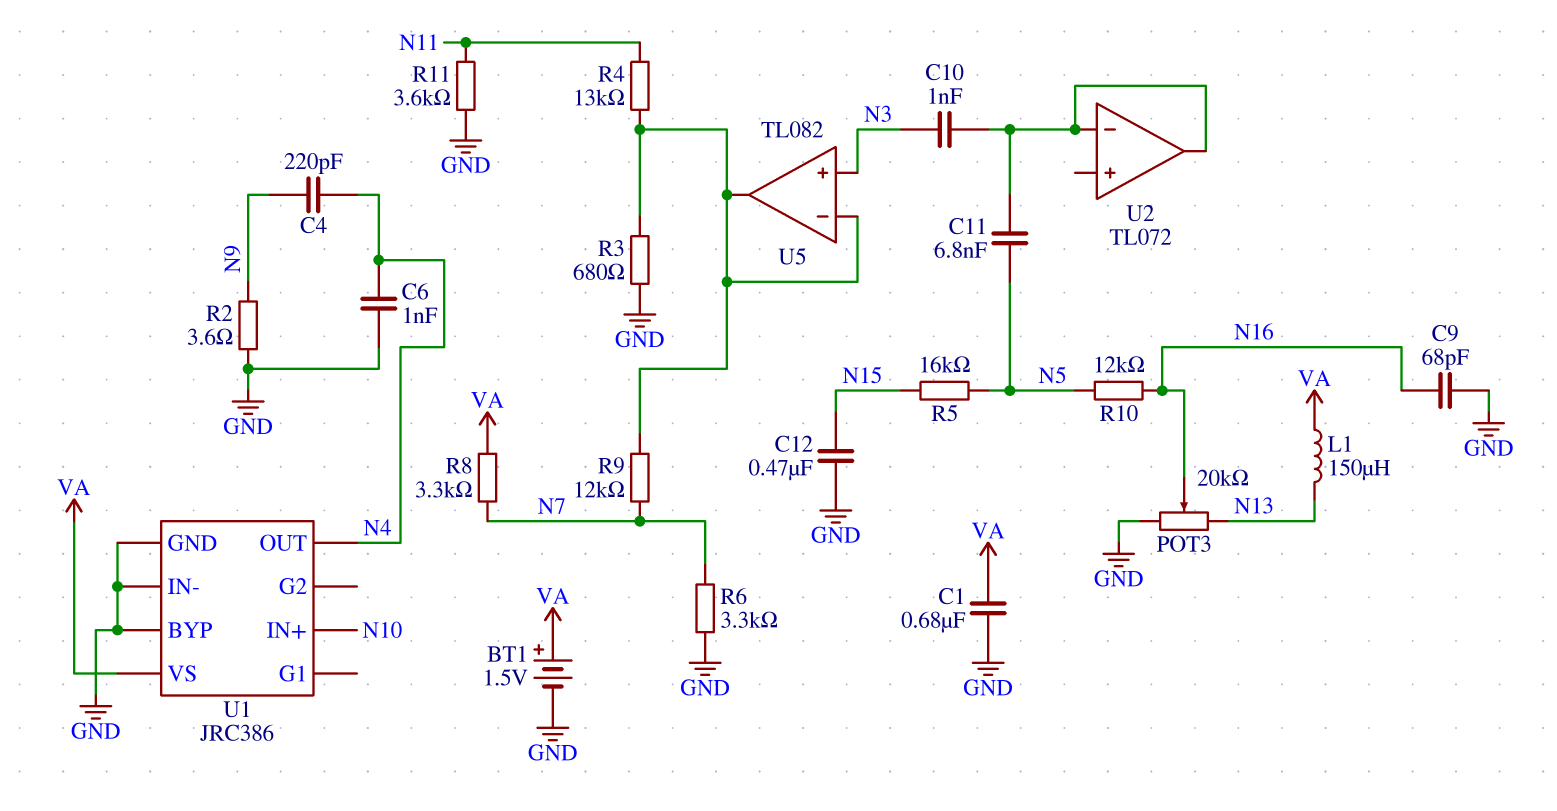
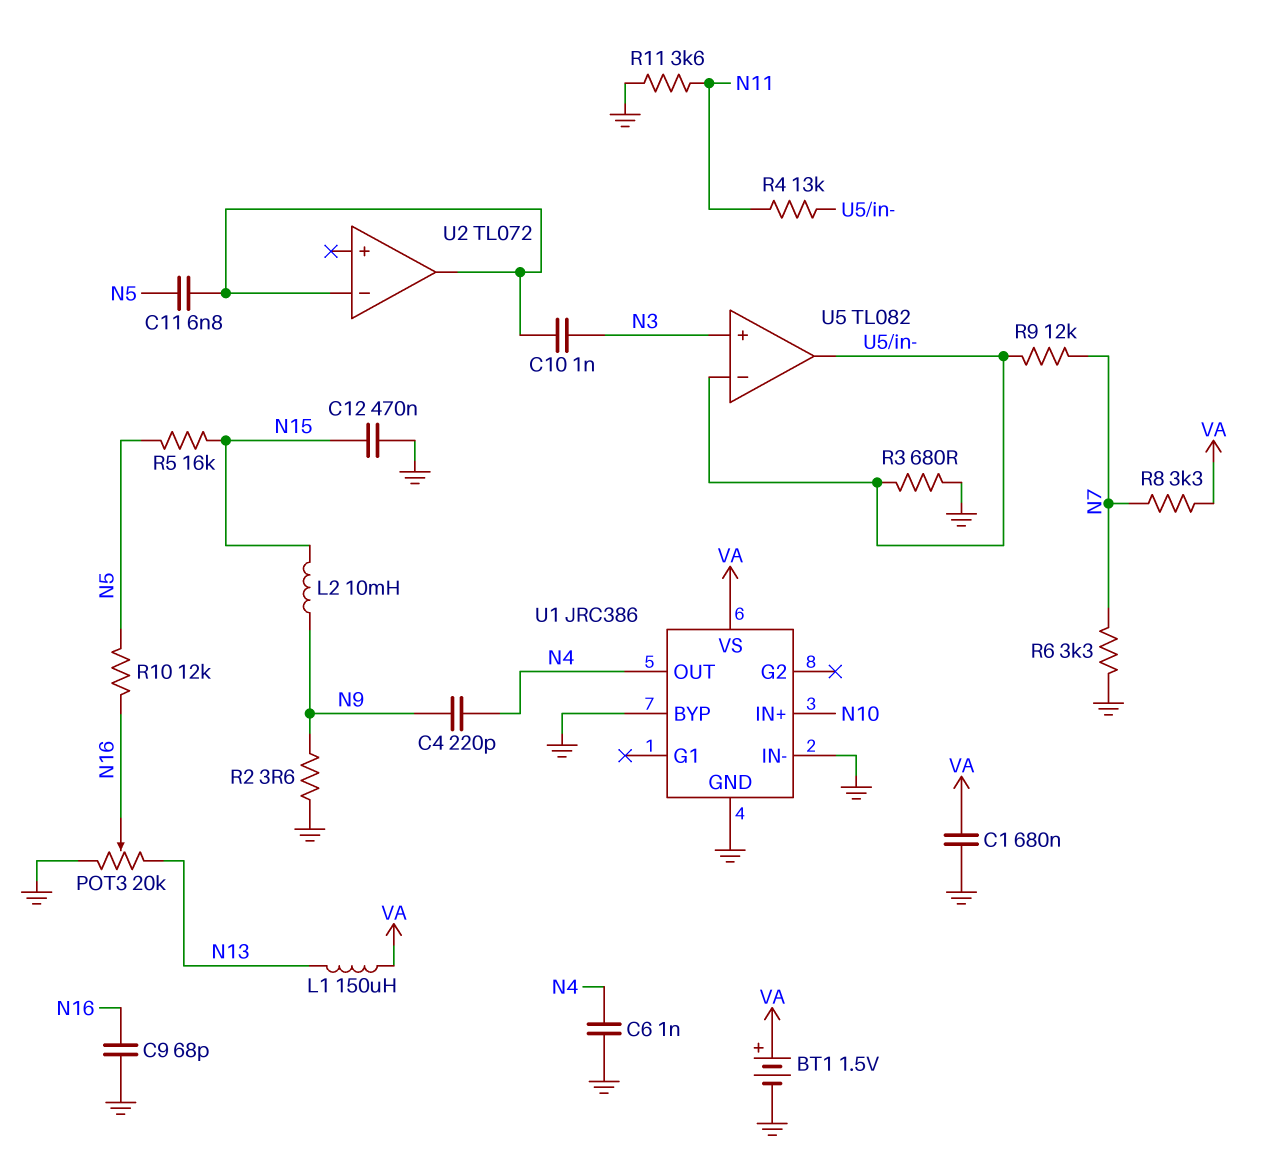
L2: none -> 10mH (N9, N15)

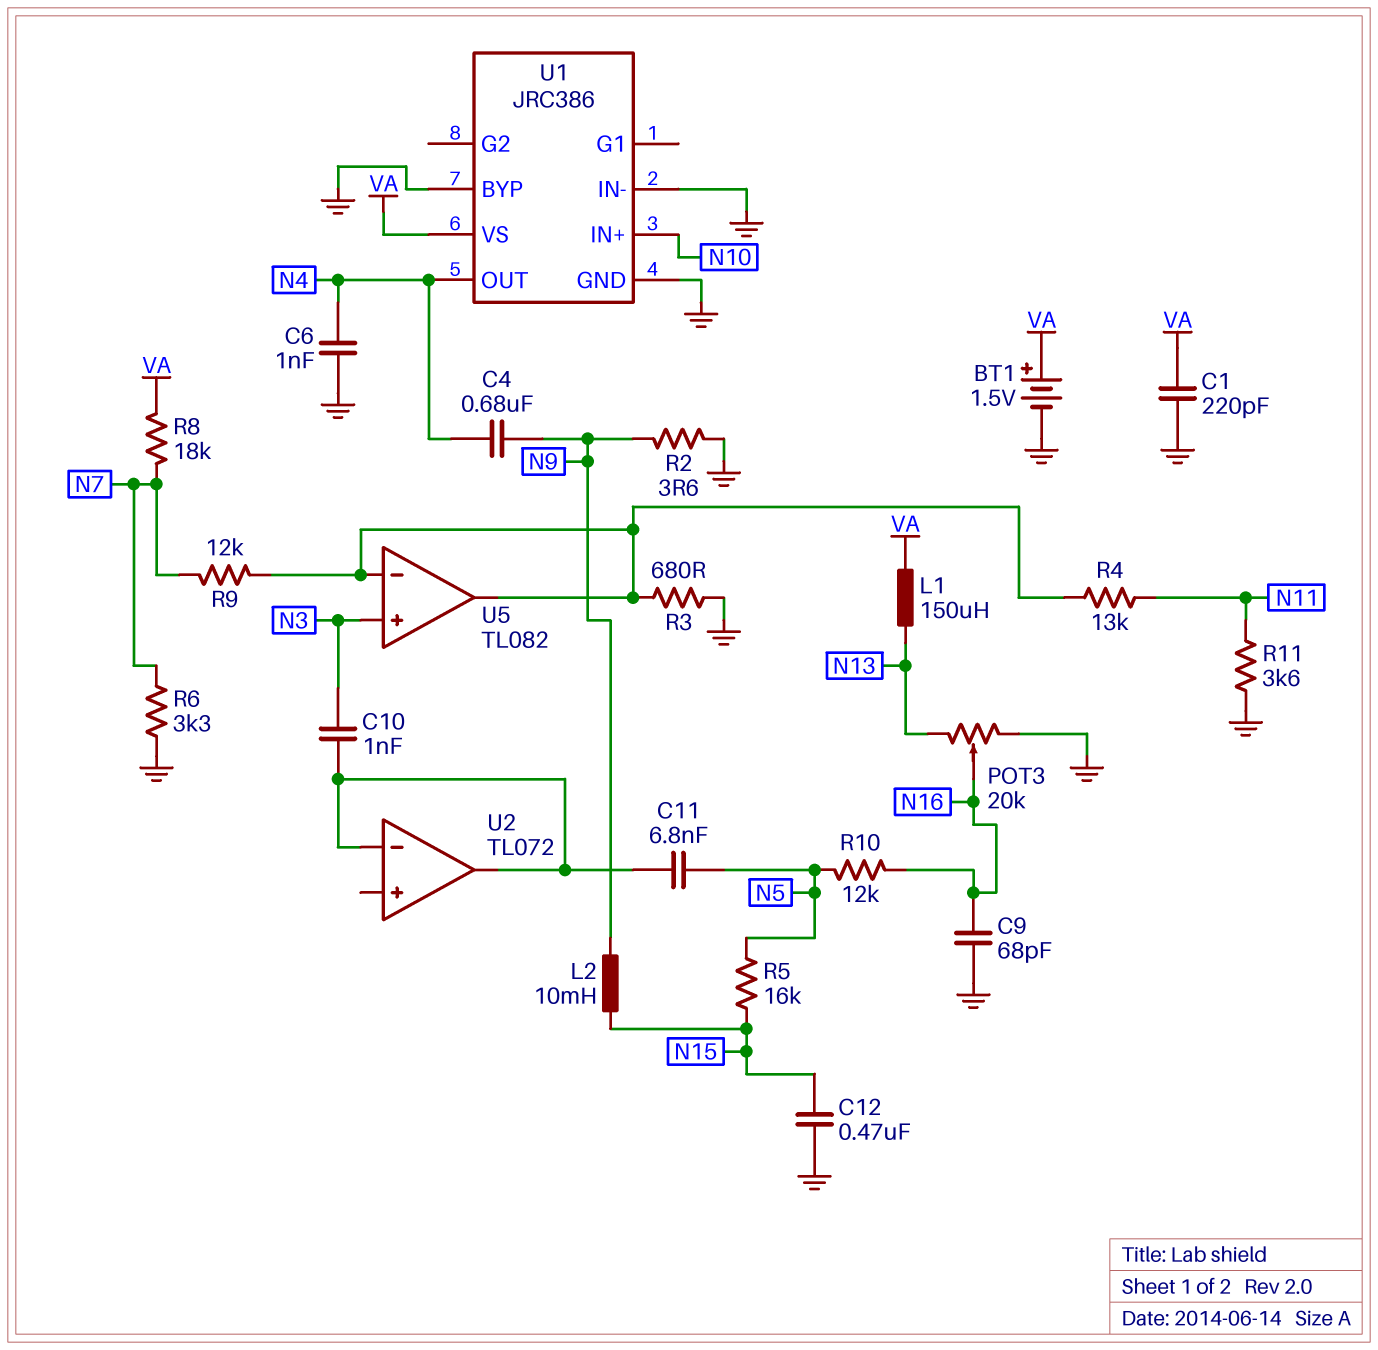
C1: 680nF (GND, VA) -> 220pF (GND, VA)
C4: 220pF (N4, N9) -> 680nF (N4, N9)
R8: 3.3k (N7, VA) -> 18k (N7, VA)

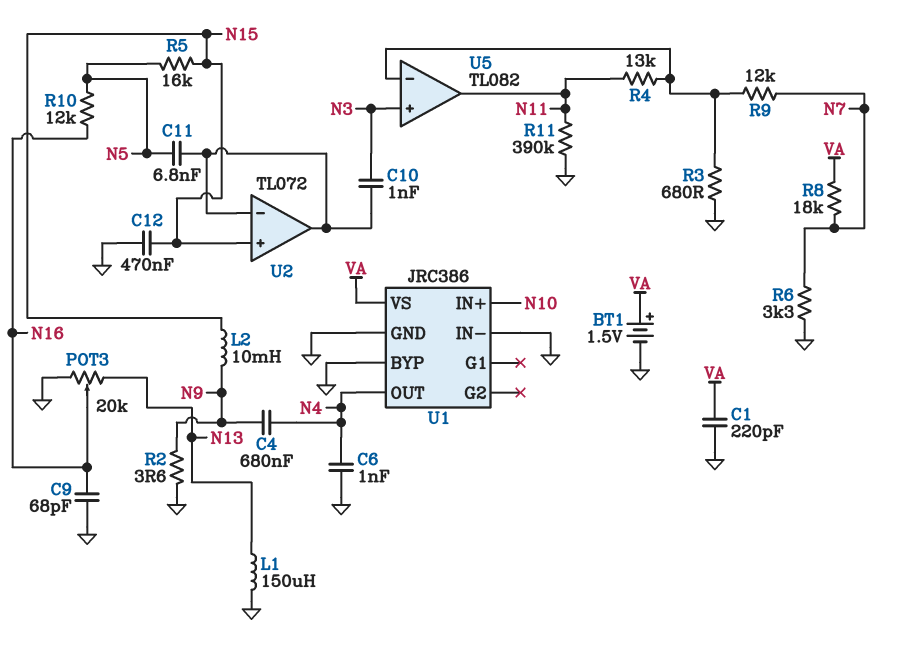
L1: 150uH (N13, VA) -> 150uH (GND, N13)
R11: 3.6k (GND, N11) -> 390k (GND, N11)
U2 pin in+: none -> N15
U5 pin out: U5/in- -> N11

